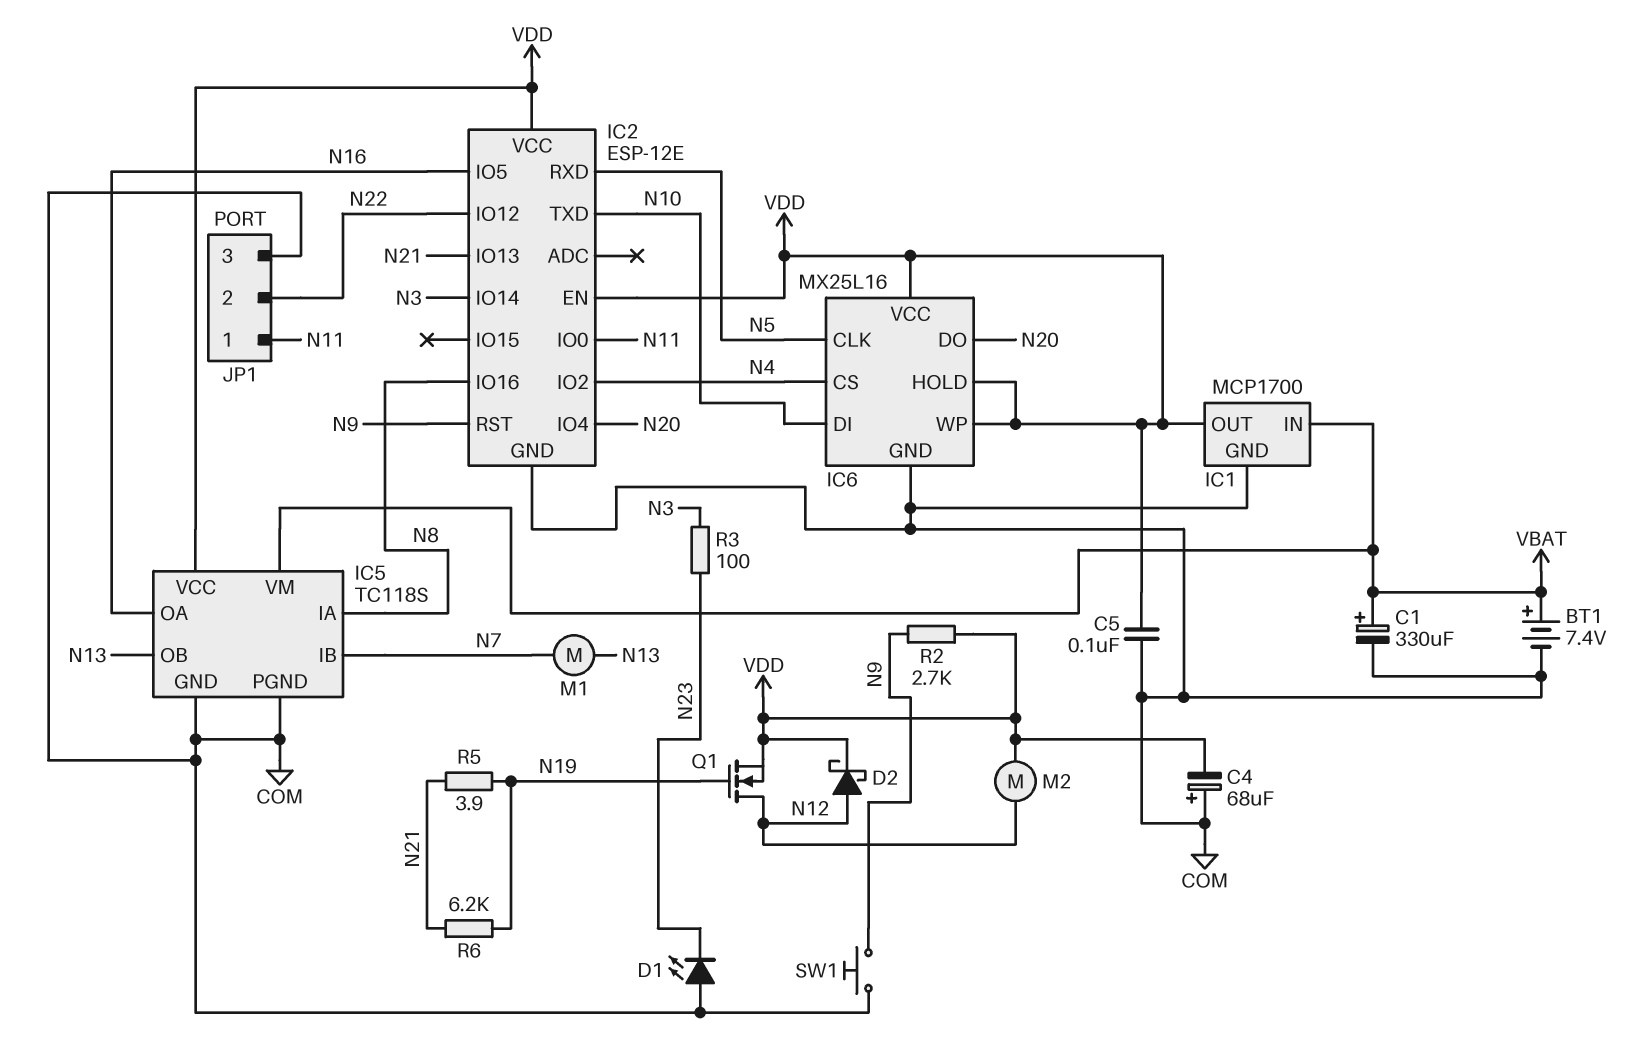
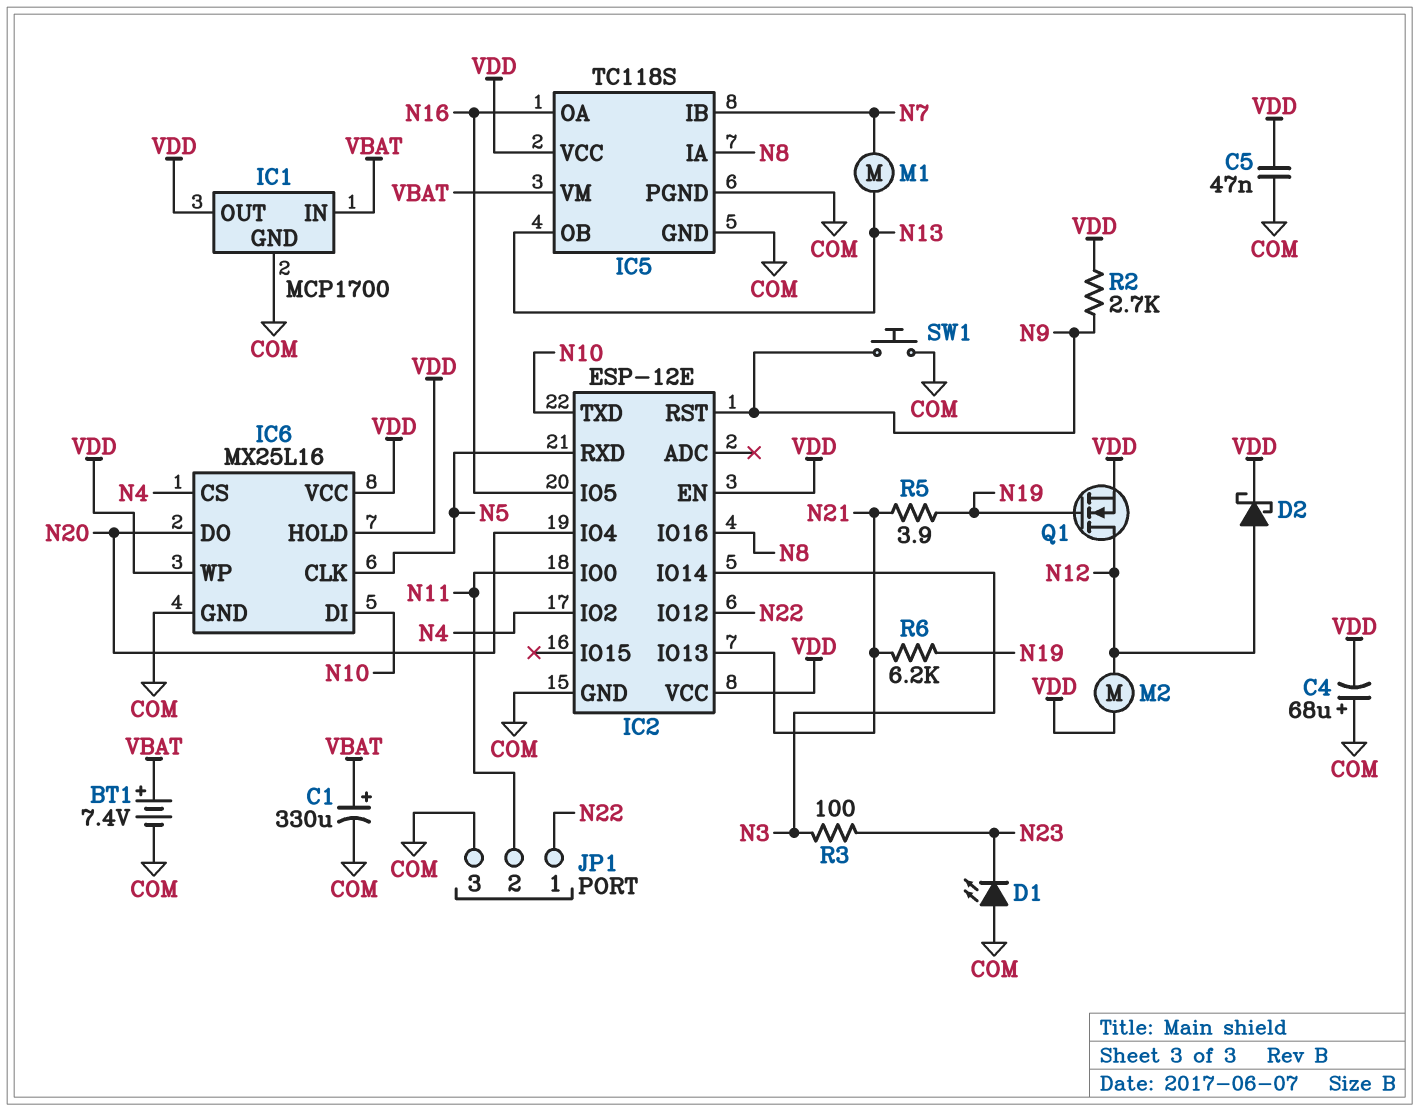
C5: 100nF (COM, VDD) -> 47nF (COM, VDD)
JP1 pin 1: N11 -> N22
JP1 pin 2: N22 -> N11

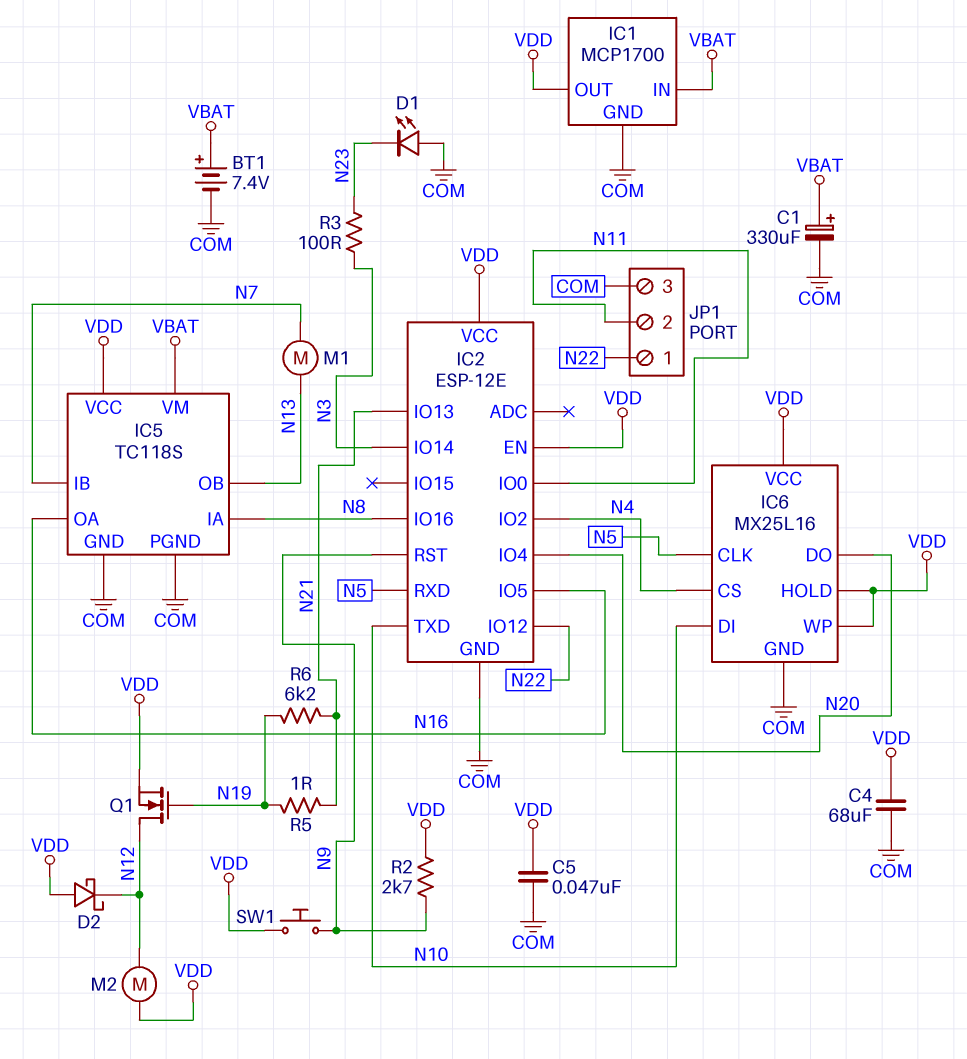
C4: 68uF (plus COM, minus VDD) -> 68uF (COM, VDD)
D2: schottky (A N12, K VDD) -> schottky (A VDD, K N12)
R5: 3.9 (N19, N21) -> 1 (N19, N21)
SW1: button (COM, N9) -> button (N9, VDD)

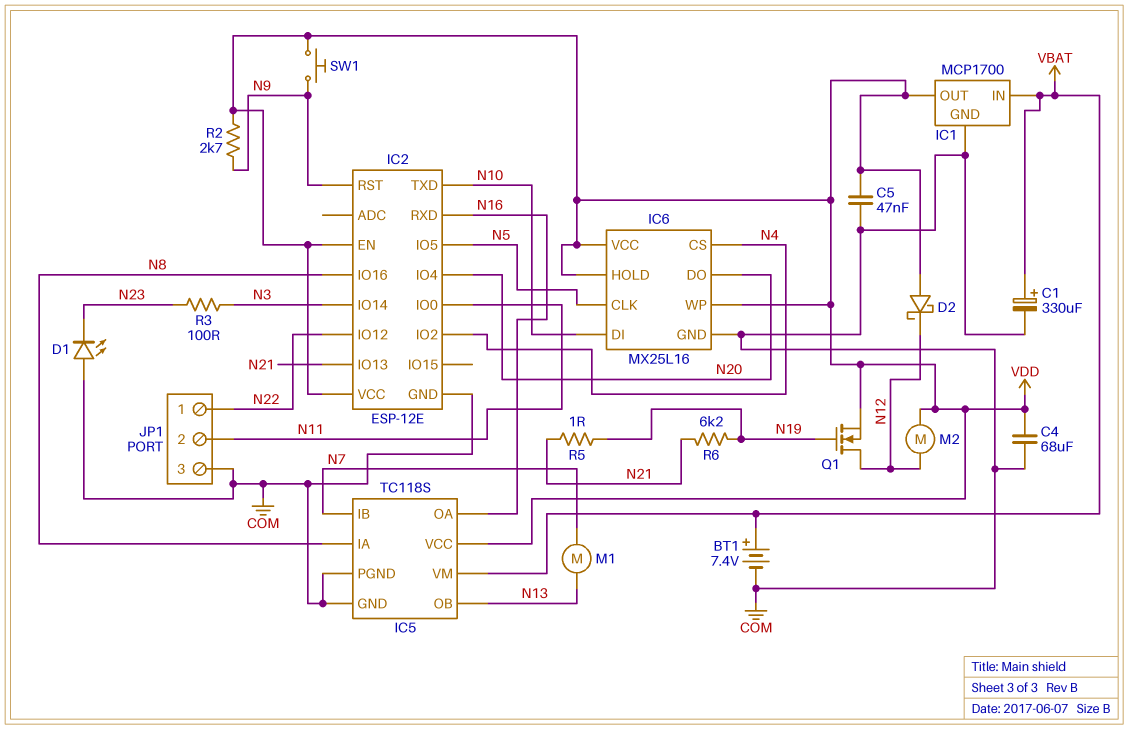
IC2 pin IO5: N16 -> N5
IC2 pin RXD: N5 -> N16

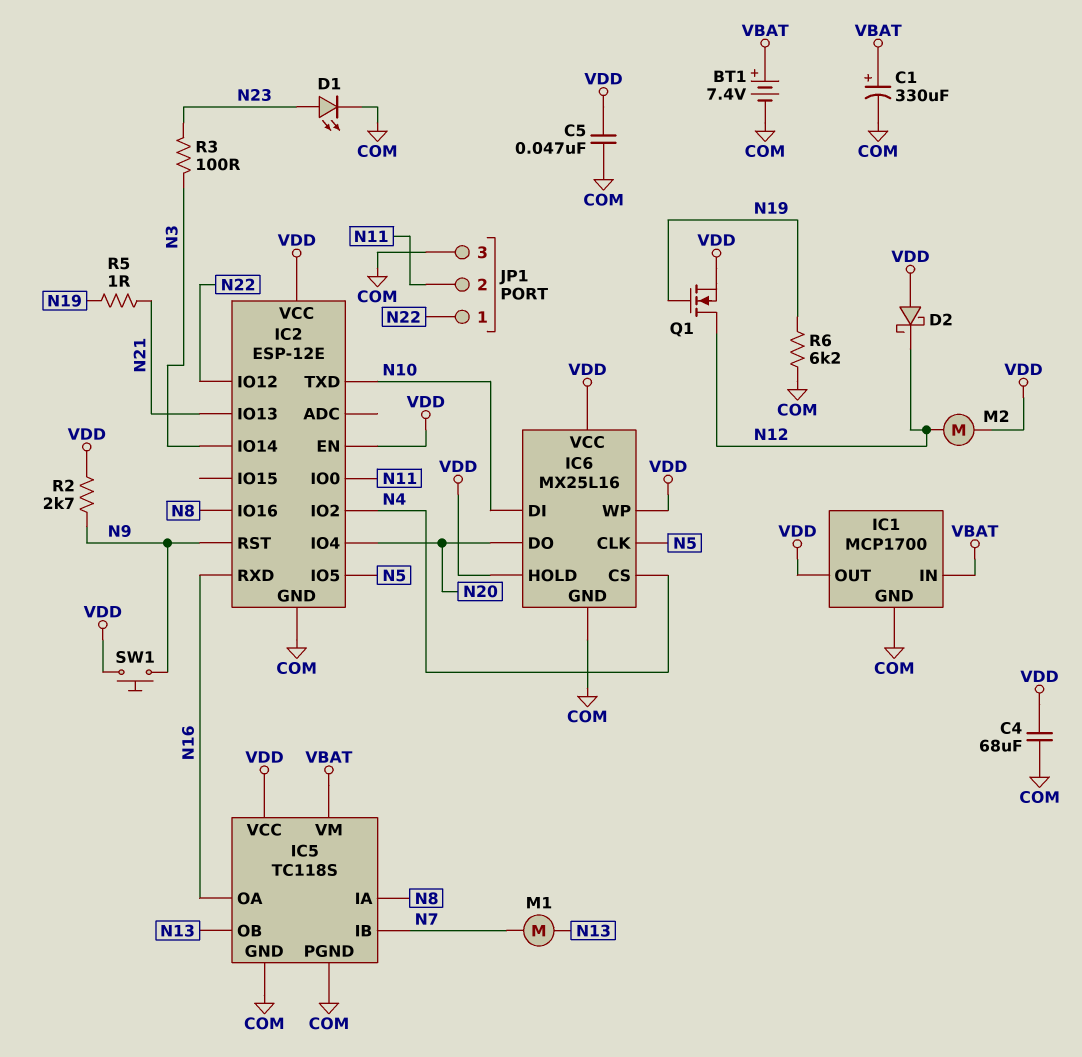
D1: LED (A COM, K N23) -> LED (A N23, K COM)
R6: 6.2k (N19, N21) -> 6.2k (COM, N19)

